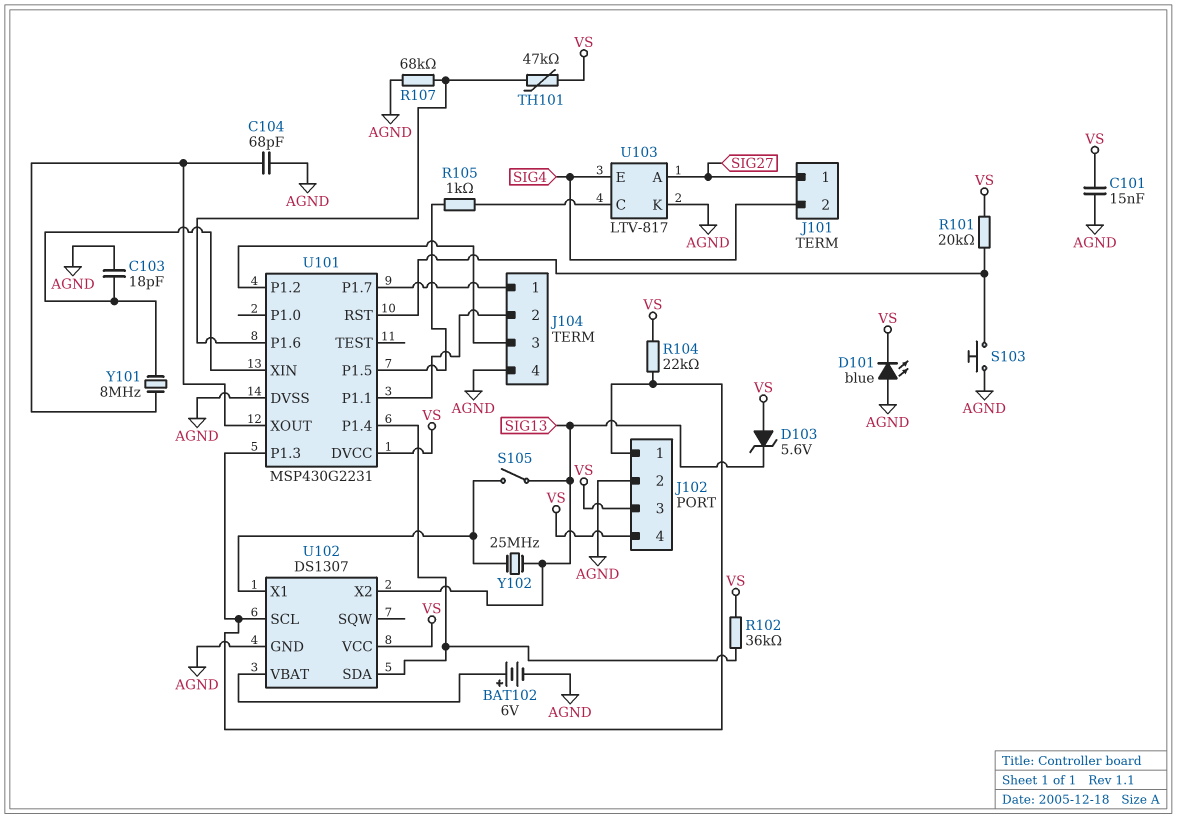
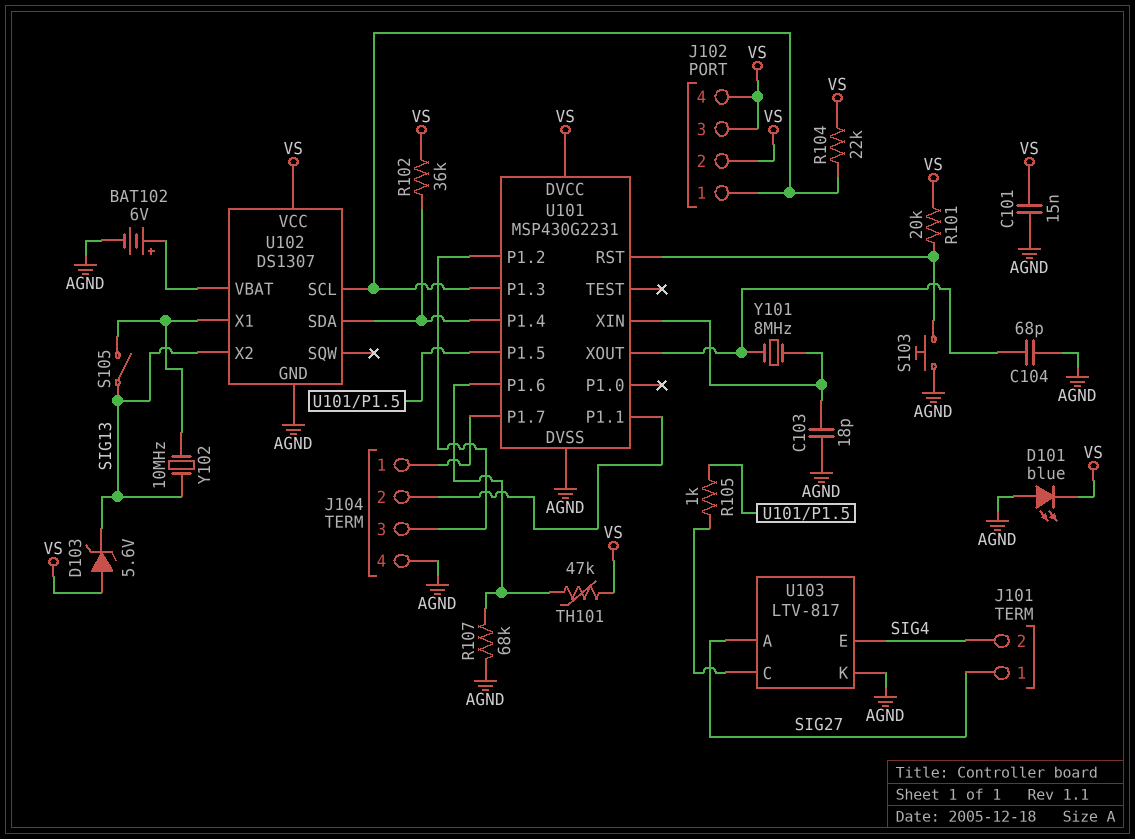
J102 pin 2: AGND -> VS
Y102: 25MHz (SIG13, U102/X1) -> 10MHz (SIG13, U102/X1)

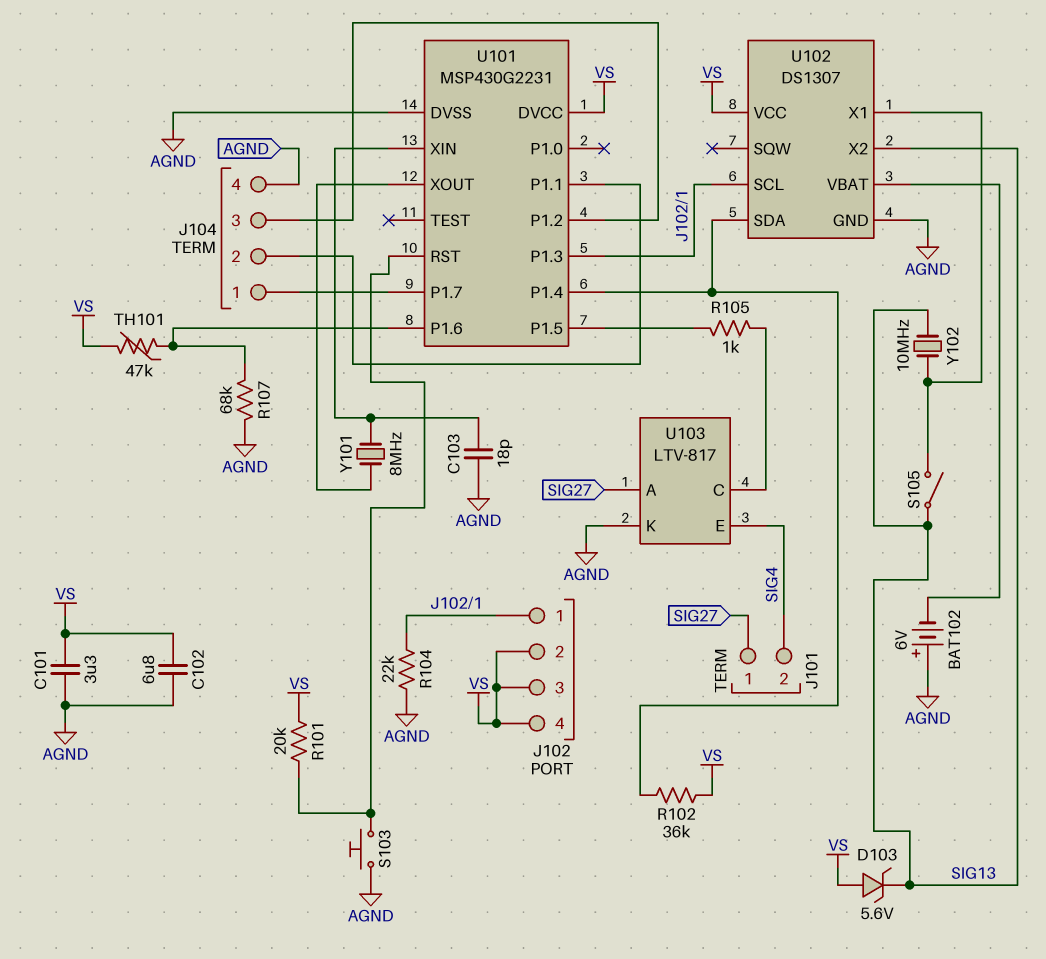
BAT102: 6V (plus U102/VBAT, minus AGND) -> 6V (plus AGND, minus U102/VBAT)
C101: 15nF (AGND, VS) -> 3.3uF (AGND, VS)
C102: none -> 6.8uF (AGND, VS)
C104: 68pF (AGND, U101/XOUT) -> none
D101: LED blue (A AGND, K VS) -> none
R104: 22k (J102/1, VS) -> 22k (AGND, J102/1)

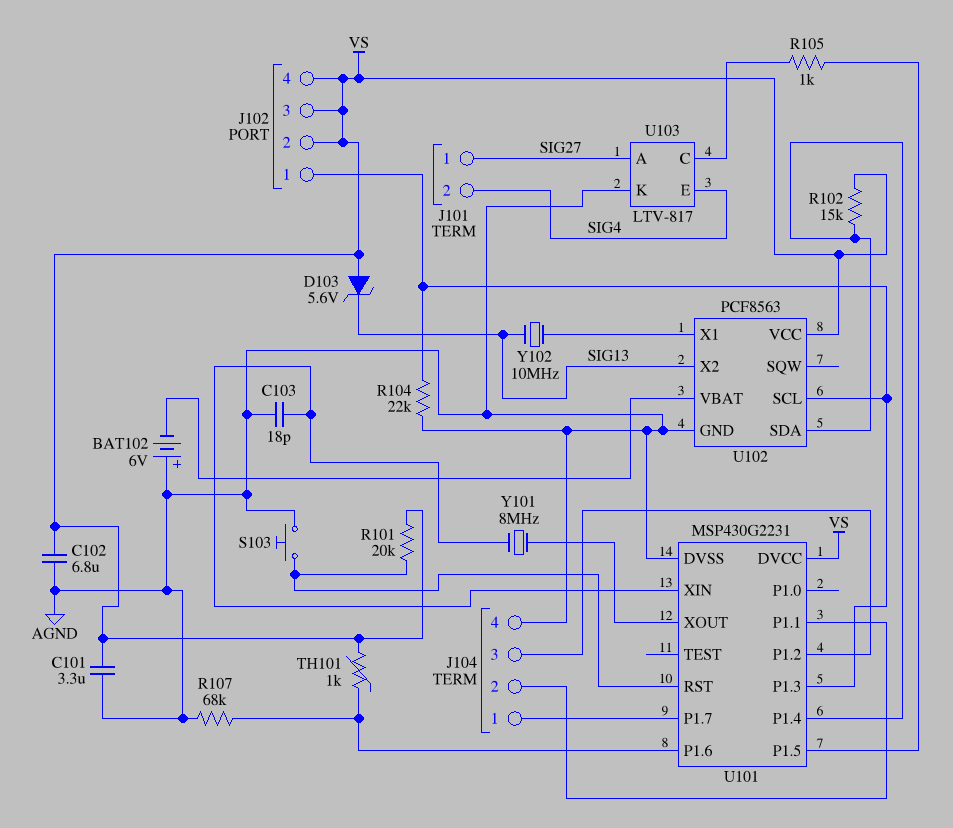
R102: 36k (U101/P1.4, VS) -> 15k (U101/P1.4, VS)
S105: switch (SIG13, U102/X1) -> none
TH101: 47k (U101/P1.6, VS) -> 1k (U101/P1.6, VS)
U102: DS1307 -> PCF8563

